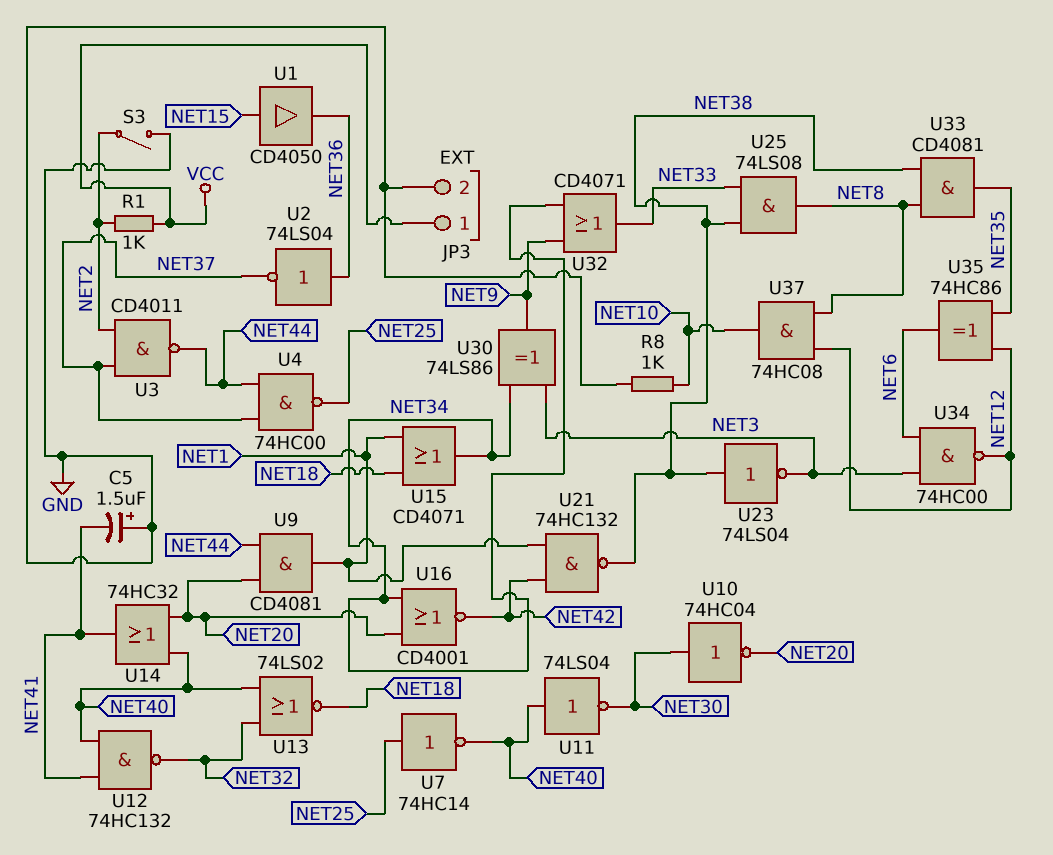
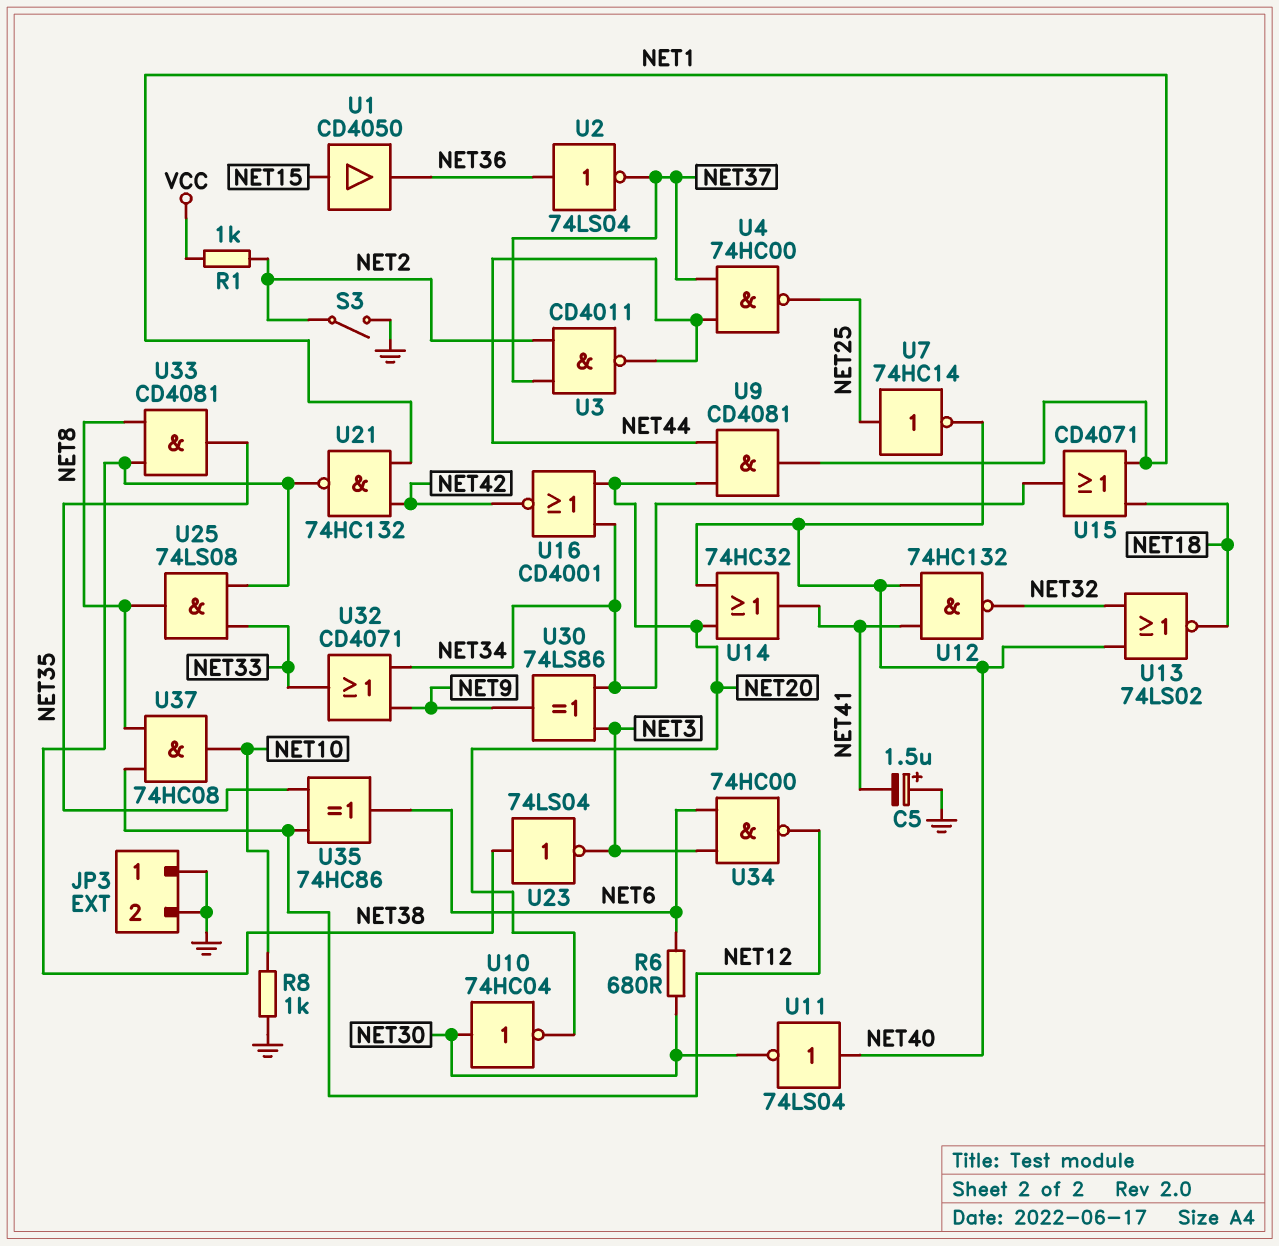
JP3 pin 1: VCC -> GND
R6: none -> 680 (NET6, NET30)

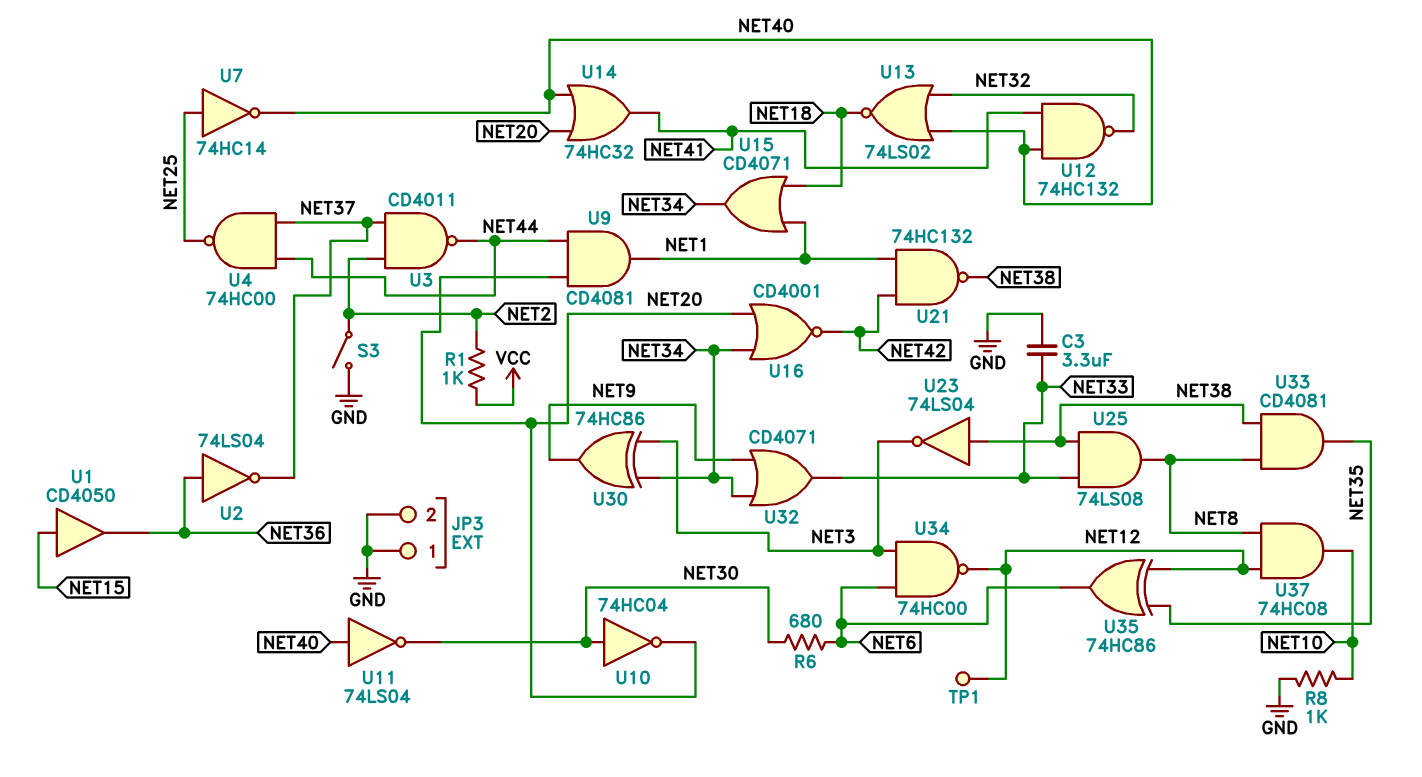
C3: none -> 3.3uF (GND, NET33)
C5: 1.5uF (plus GND, minus NET41) -> none
TP1: none -> test point (NET12)
U30: XOR 74LS86 (in NET3, in NET34, out NET9) -> XOR 74HC86 (in NET3, in NET34, out NET9)

